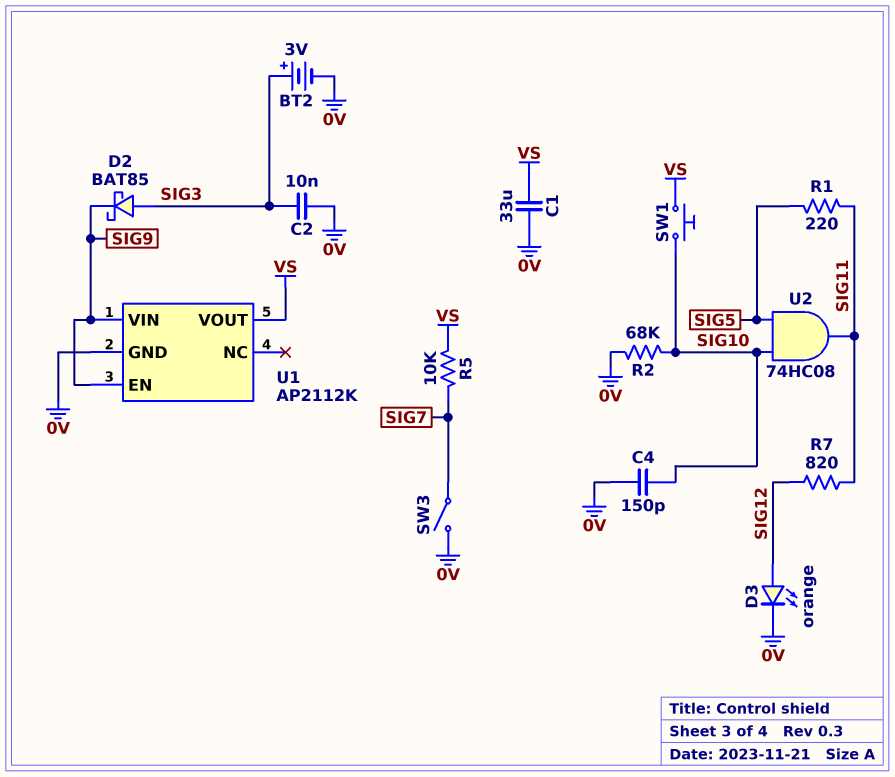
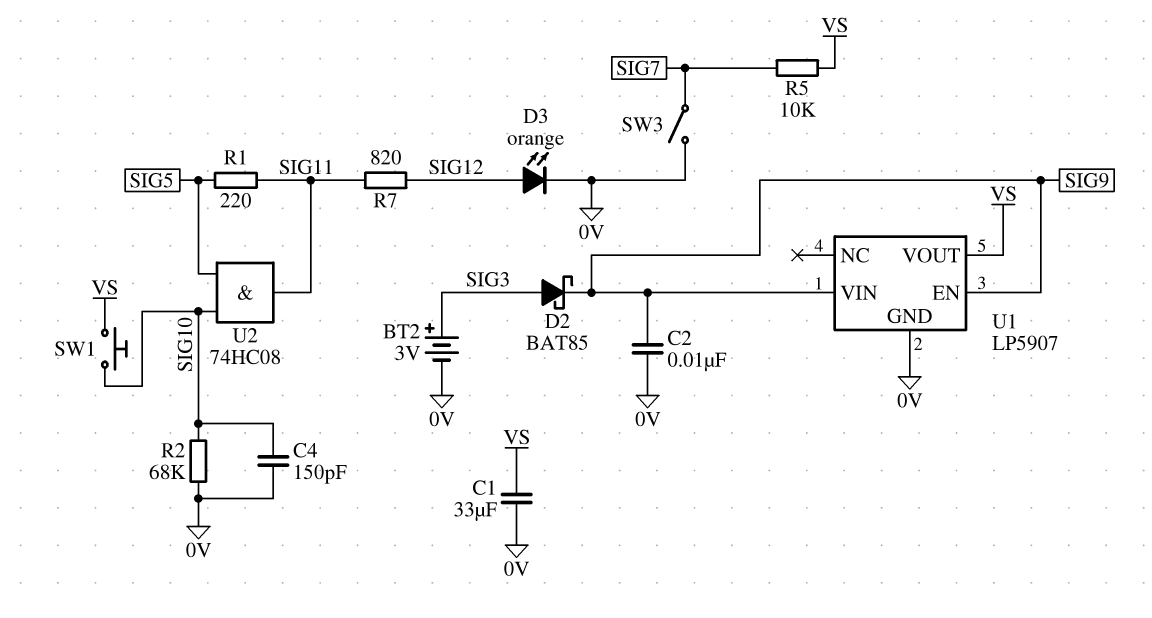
C2: 10nF (0V, SIG3) -> 10nF (0V, SIG9)
U1: AP2112K -> LP5907

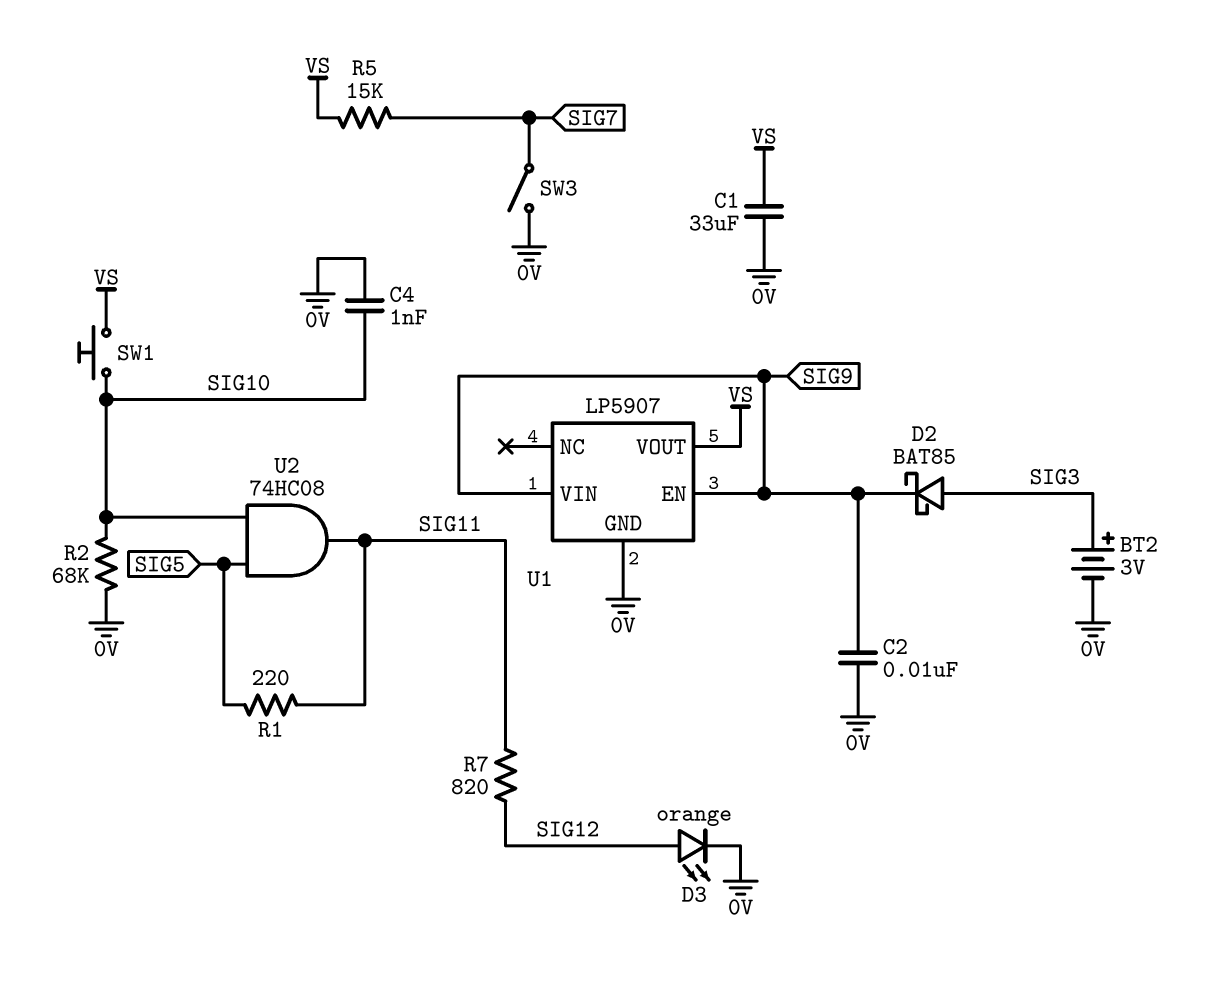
C4: 150pF (0V, SIG10) -> 1nF (0V, SIG10)
R5: 10k (SIG7, VS) -> 15k (SIG7, VS)

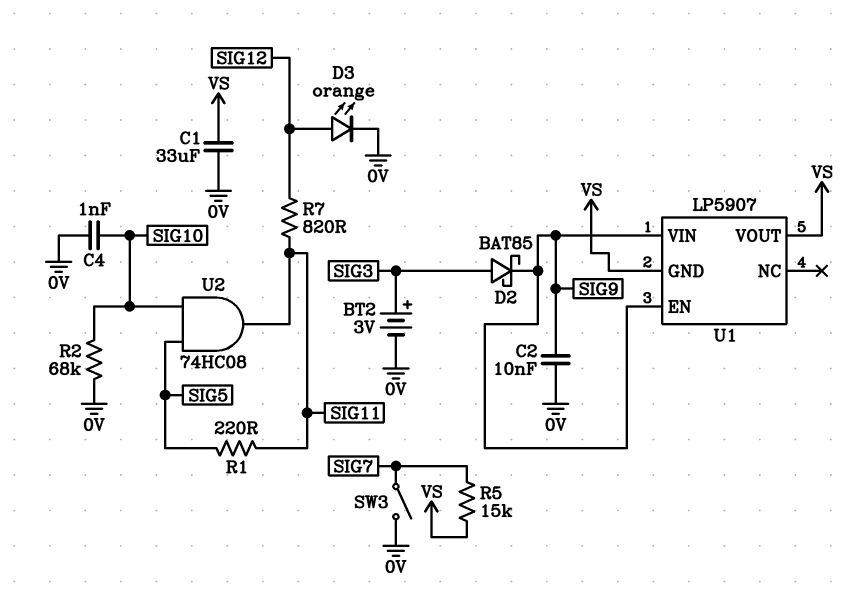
SW1: button (SIG10, VS) -> none
U1 pin GND: 0V -> VS

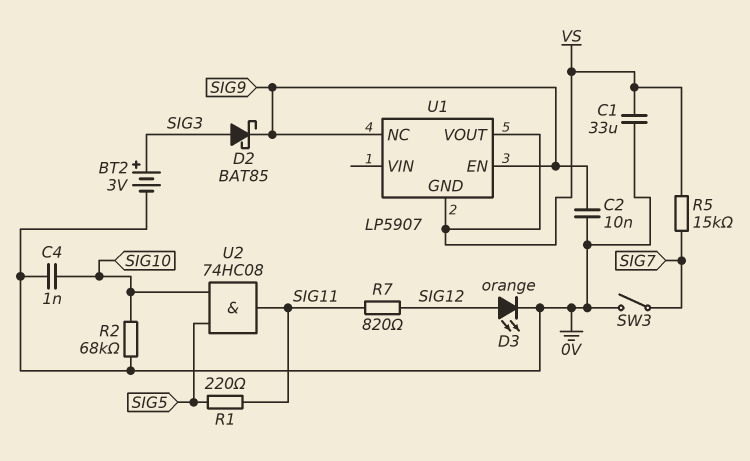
U1 pin NC: none -> SIG9
U1 pin VIN: SIG9 -> none

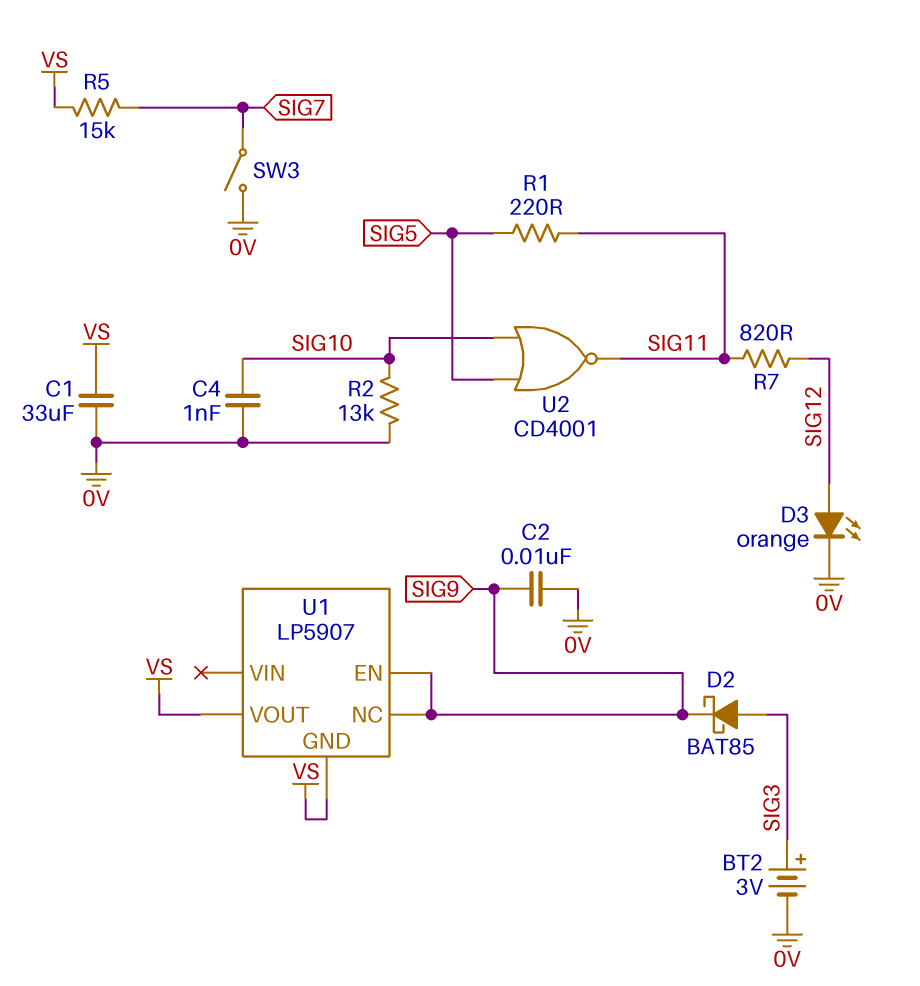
R2: 68k (0V, SIG10) -> 13k (0V, SIG10)
U2: AND 74HC08 (in SIG5, in SIG10, out SIG11) -> NOR CD4001 (in SIG5, in SIG10, out SIG11)

